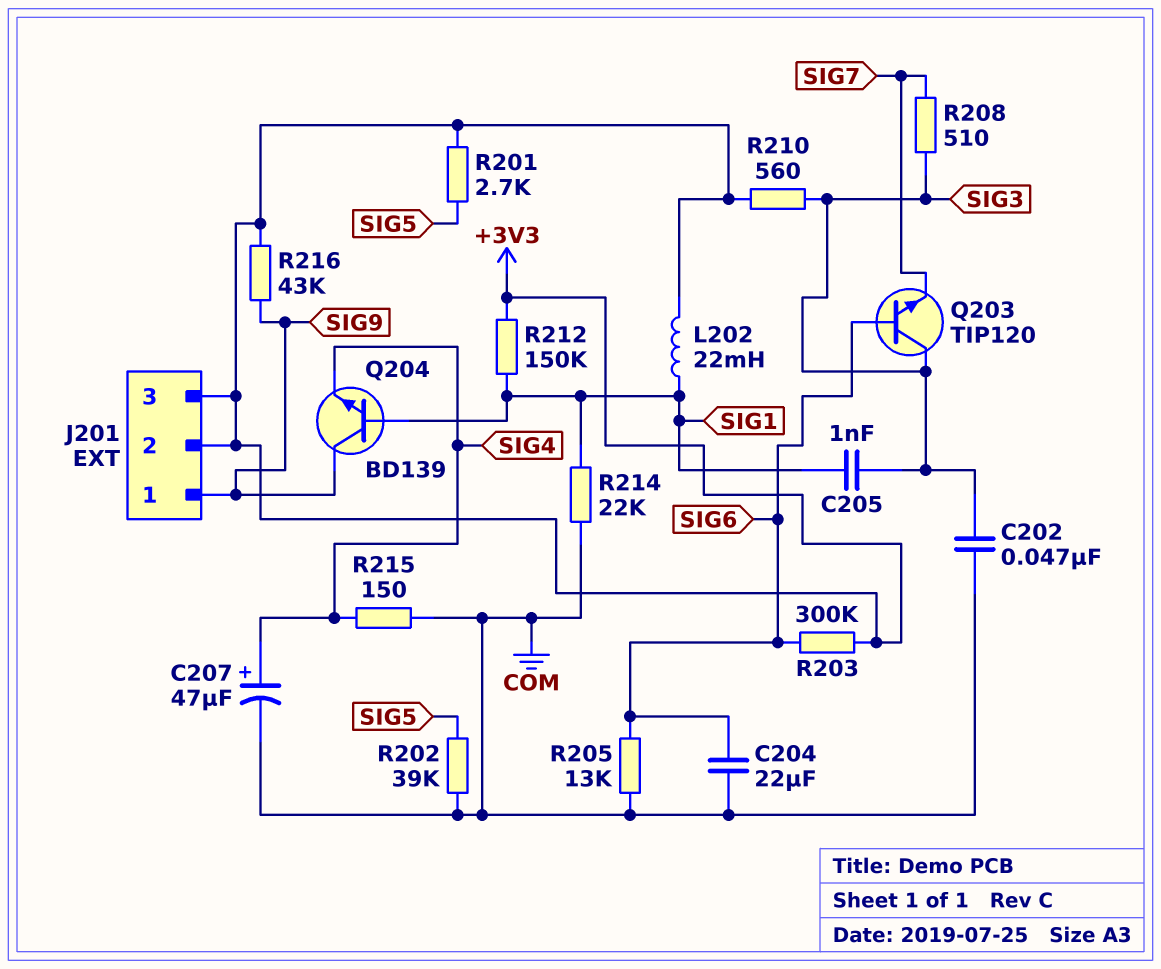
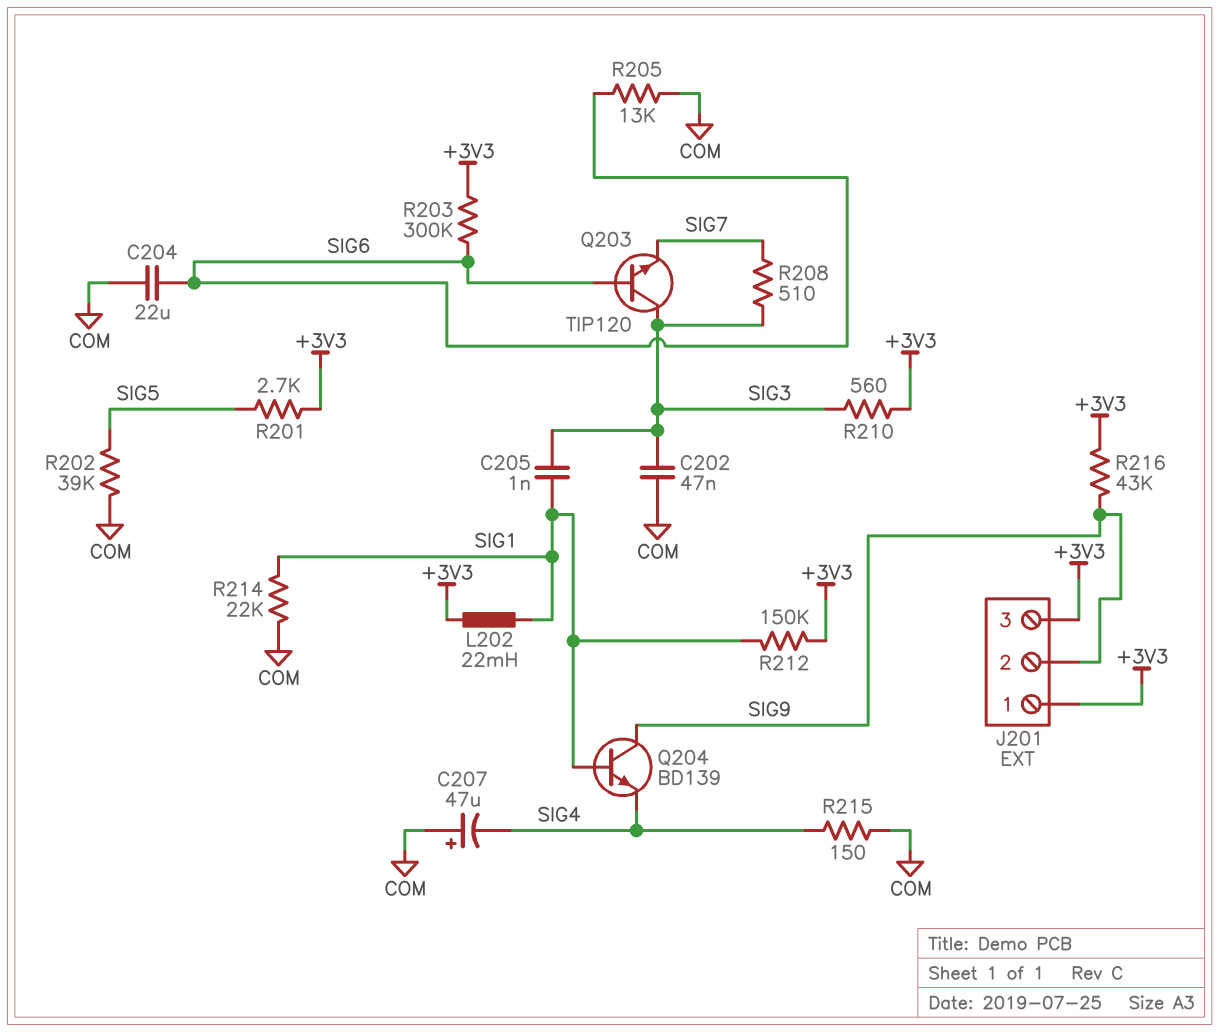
C207: 47uF (plus SIG4, minus COM) -> 47uF (plus COM, minus SIG4)
J201 pin 1: SIG9 -> +3V3
J201 pin 2: +3V3 -> SIG9

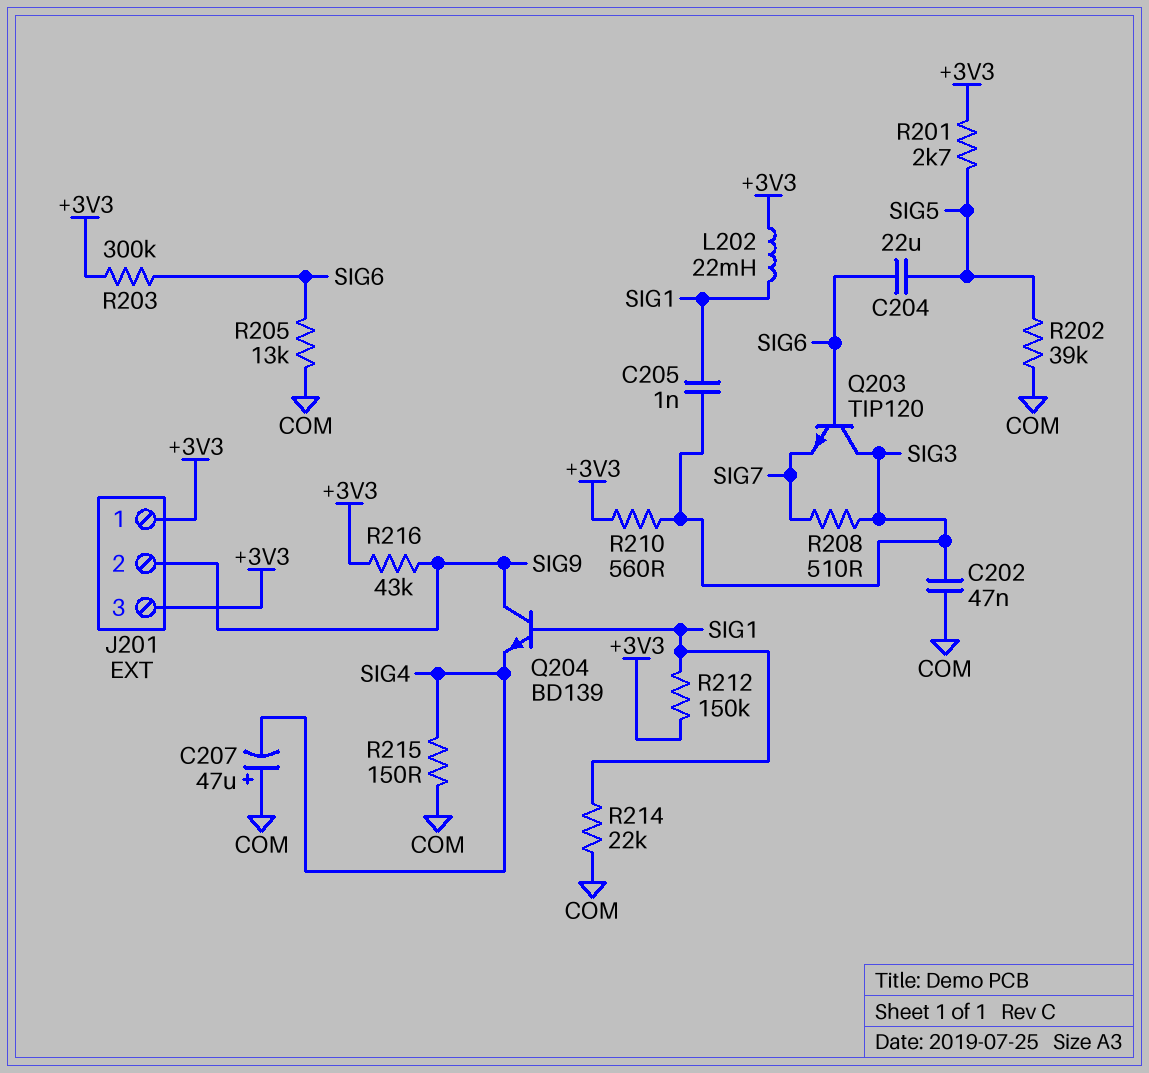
C204: 22uF (COM, SIG6) -> 22uF (SIG5, SIG6)

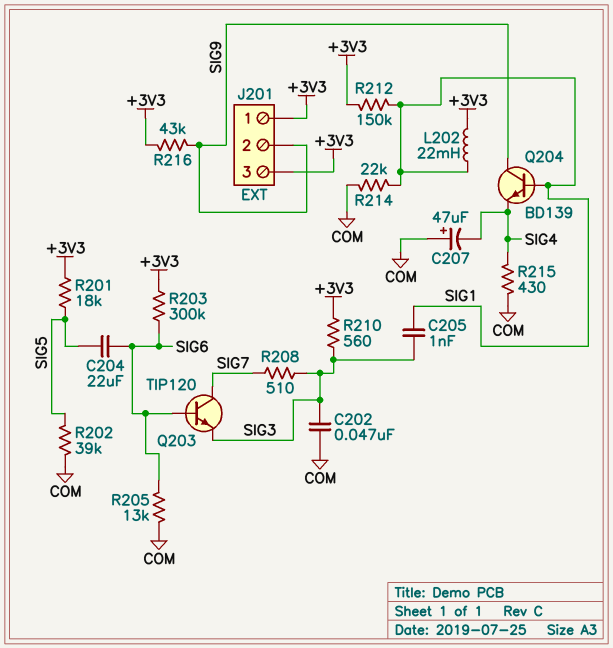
Q203: NPN TIP120 (B SIG6, C SIG3, E SIG7) -> NPN TIP120 (B SIG6, C SIG7, E SIG3)
R201: 2.7k (+3V3, SIG5) -> 18k (+3V3, SIG5)
R215: 150 (COM, SIG4) -> 430 (COM, SIG4)

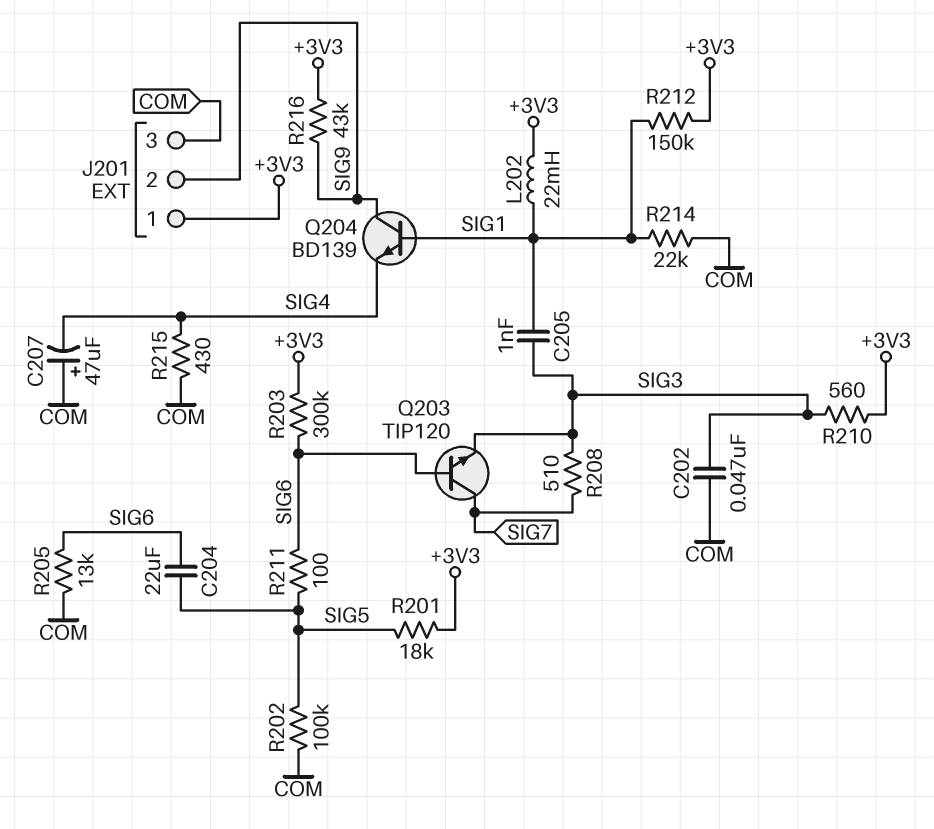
J201 pin 3: +3V3 -> COM
R202: 39k (COM, SIG5) -> 100k (COM, SIG5)
R211: none -> 100 (SIG5, SIG6)

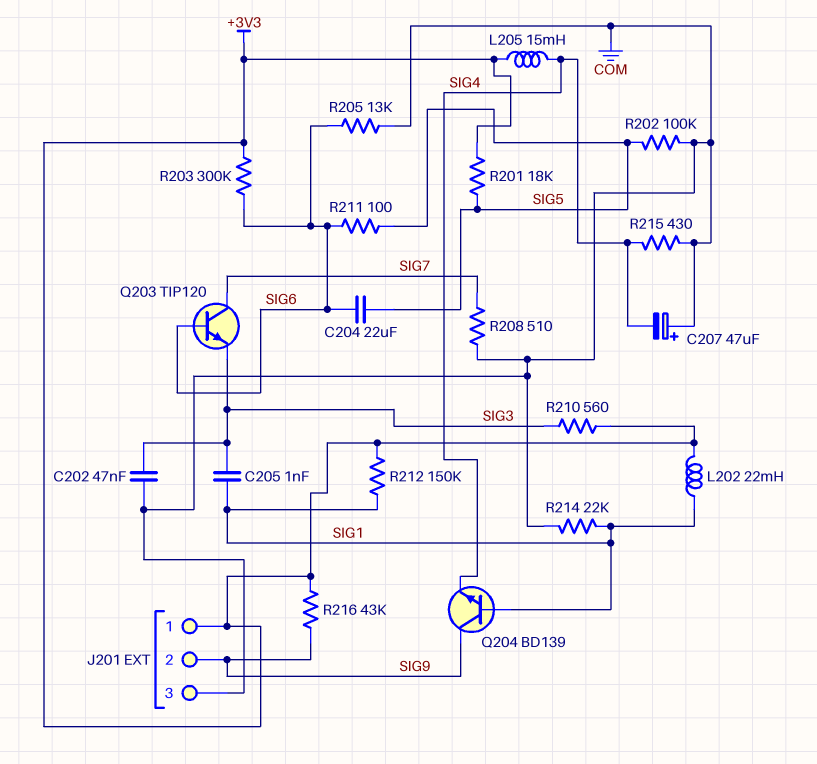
L205: none -> 15mH (+3V3, SIG4)
R208: 510 (SIG3, SIG7) -> 510 (COM, SIG7)

